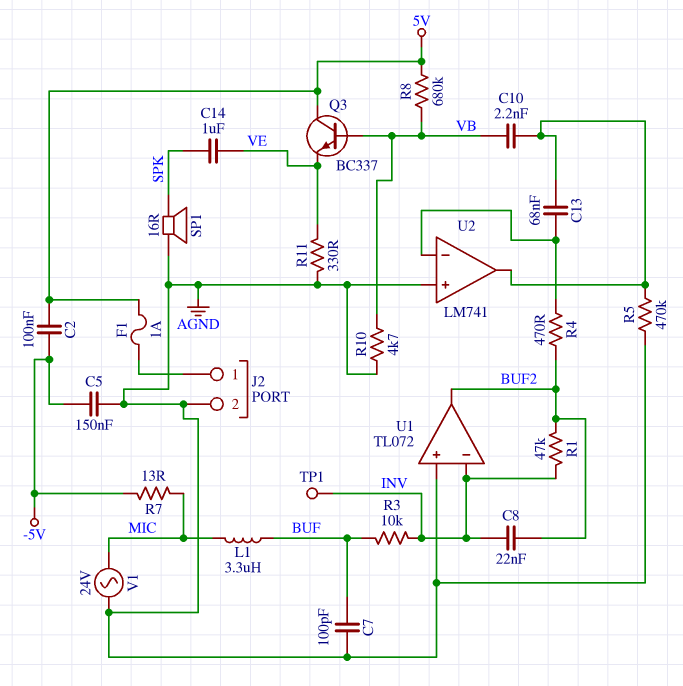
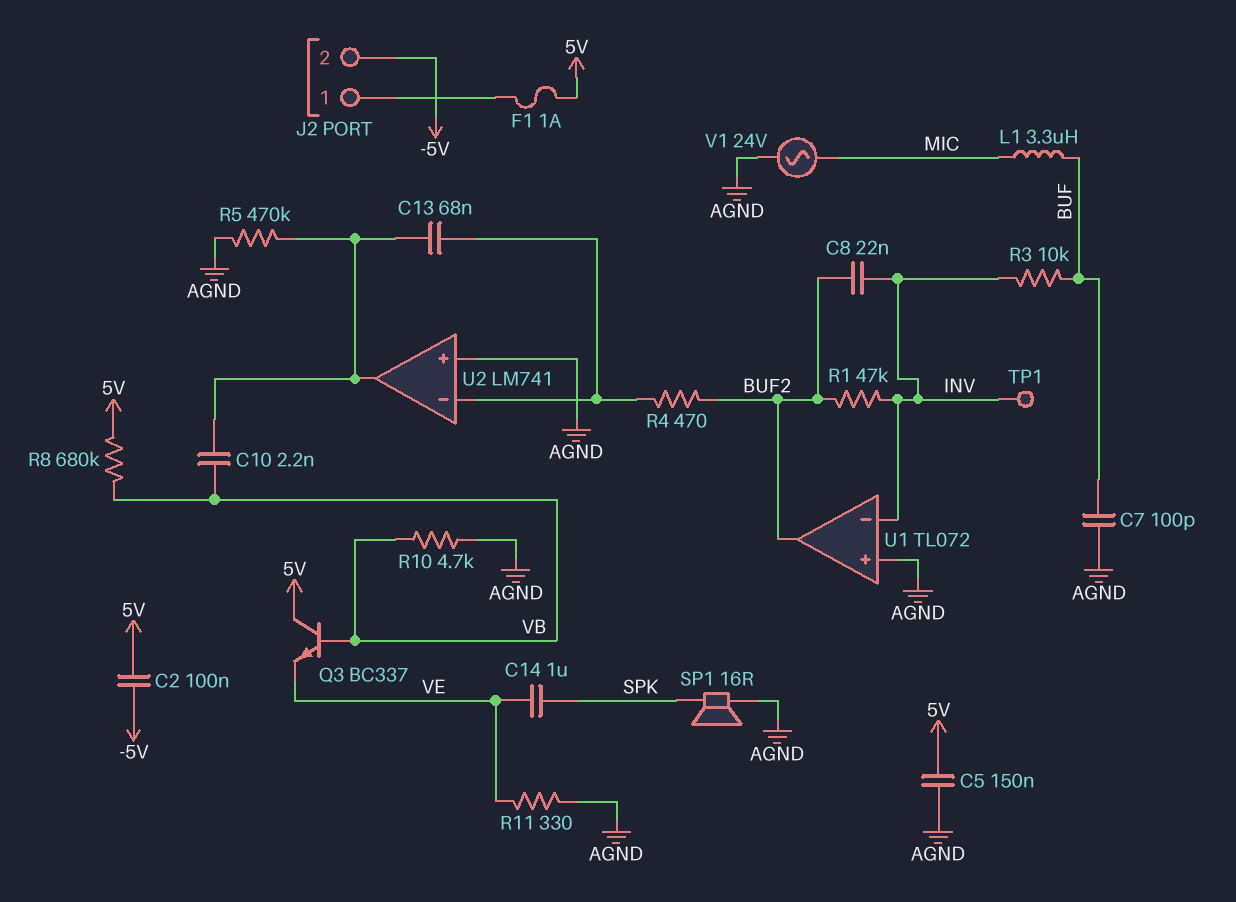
C5: 150nF (-5V, AGND) -> 150nF (5V, AGND)
J2 pin 2: AGND -> -5V
R7: 13 (-5V, MIC) -> none

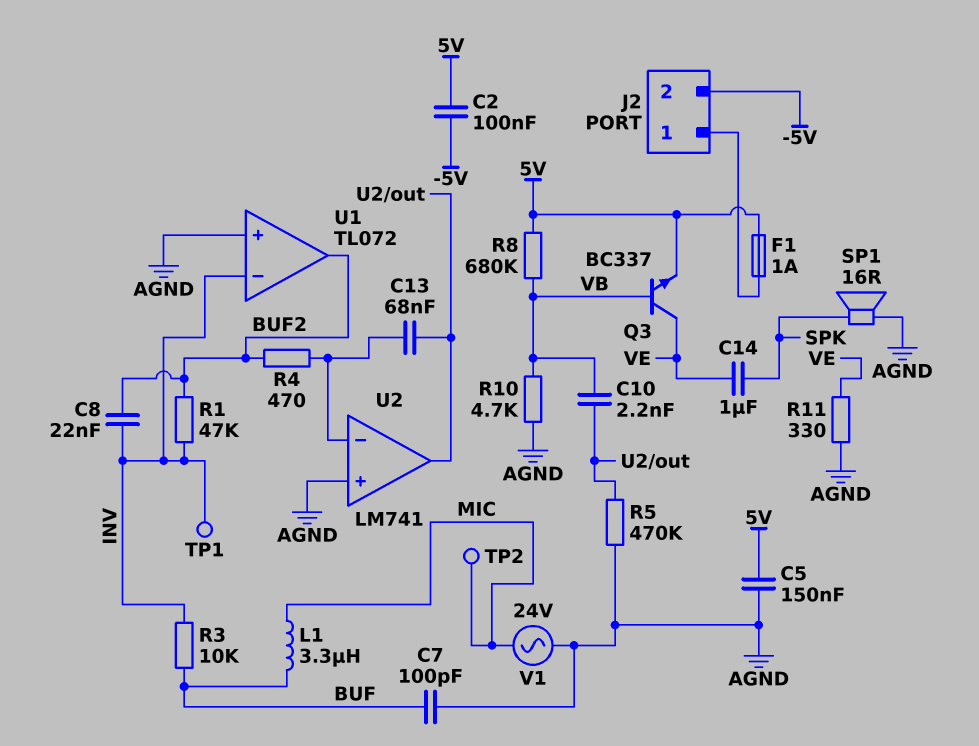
Q3: NPN BC337 (B VB, C 5V, E VE) -> NPN BC337 (B VB, C VE, E 5V)
TP2: none -> test point (MIC)

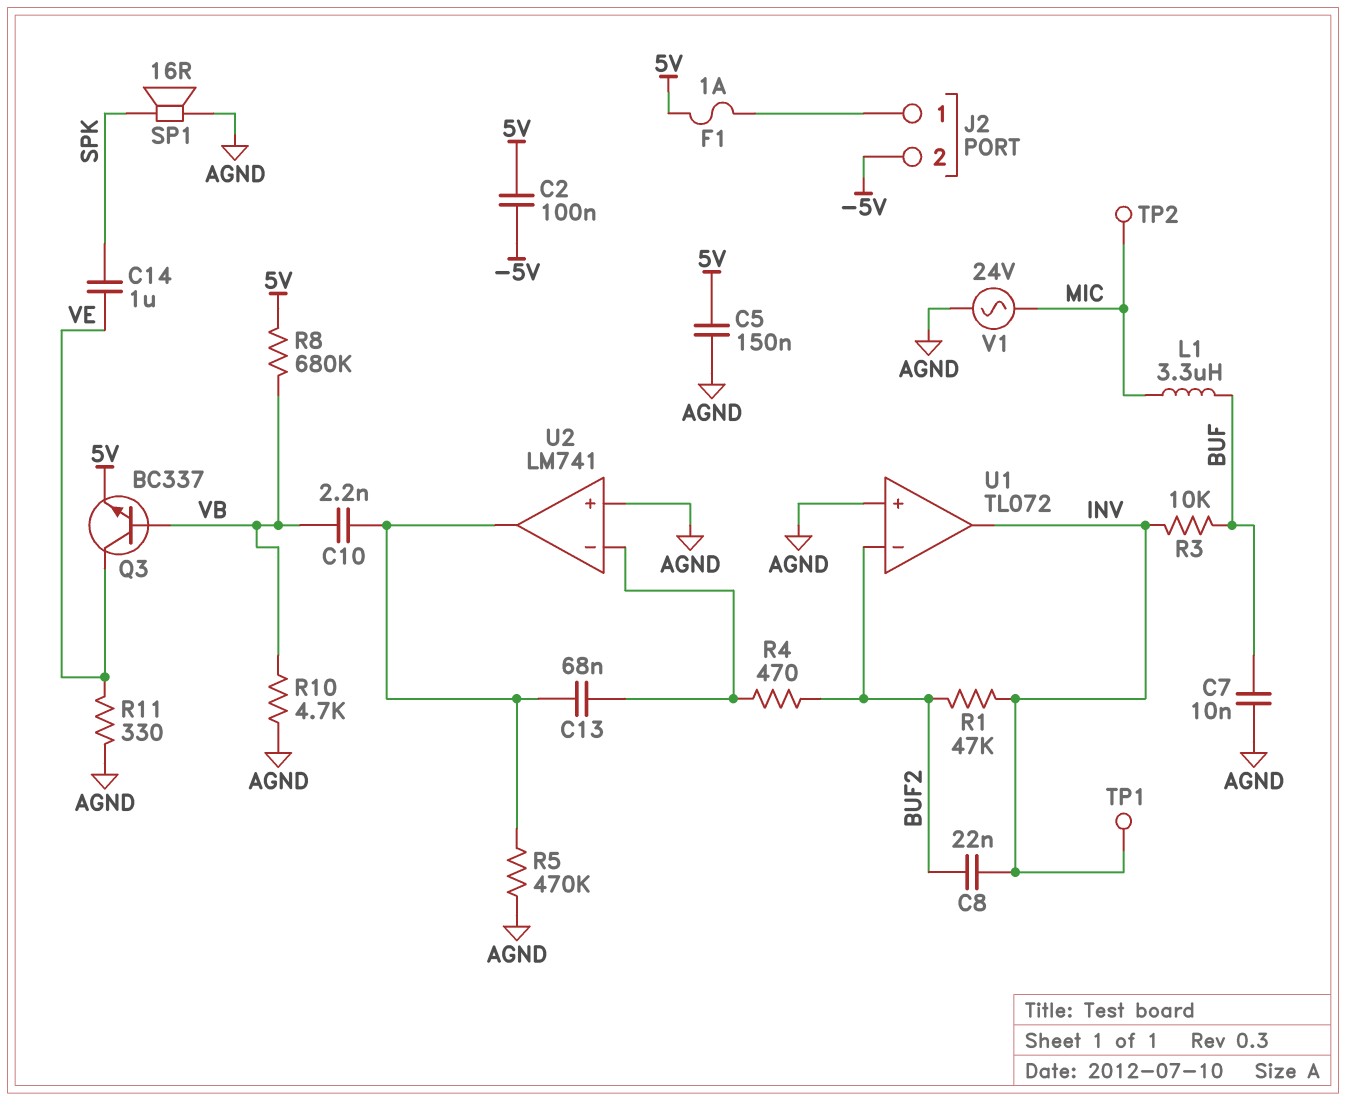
C7: 100pF (AGND, BUF) -> 10nF (AGND, BUF)
U1 pin in-: INV -> BUF2
U1 pin out: BUF2 -> INV

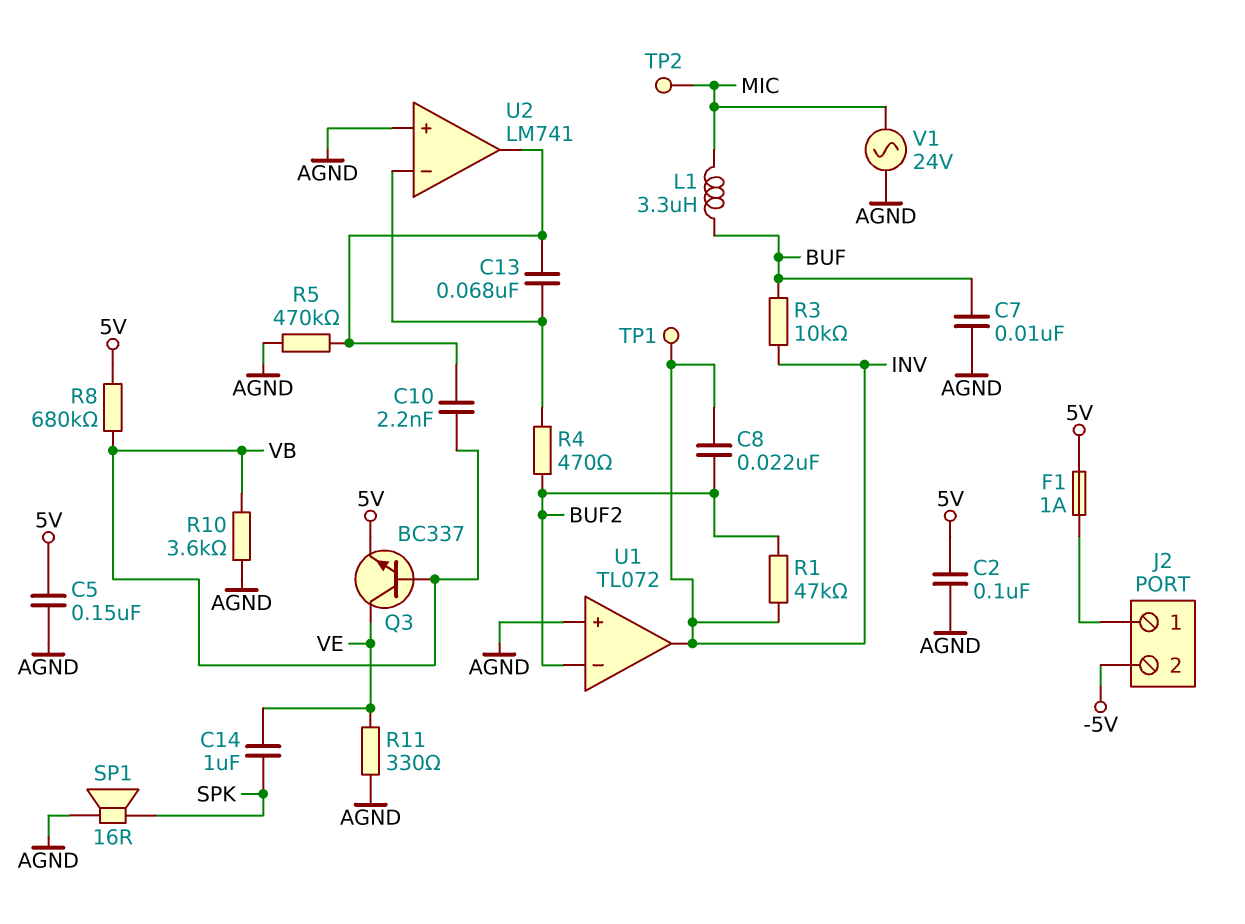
C2: 100nF (-5V, 5V) -> 100nF (5V, AGND)
R10: 4.7k (AGND, VB) -> 3.6k (AGND, VB)

